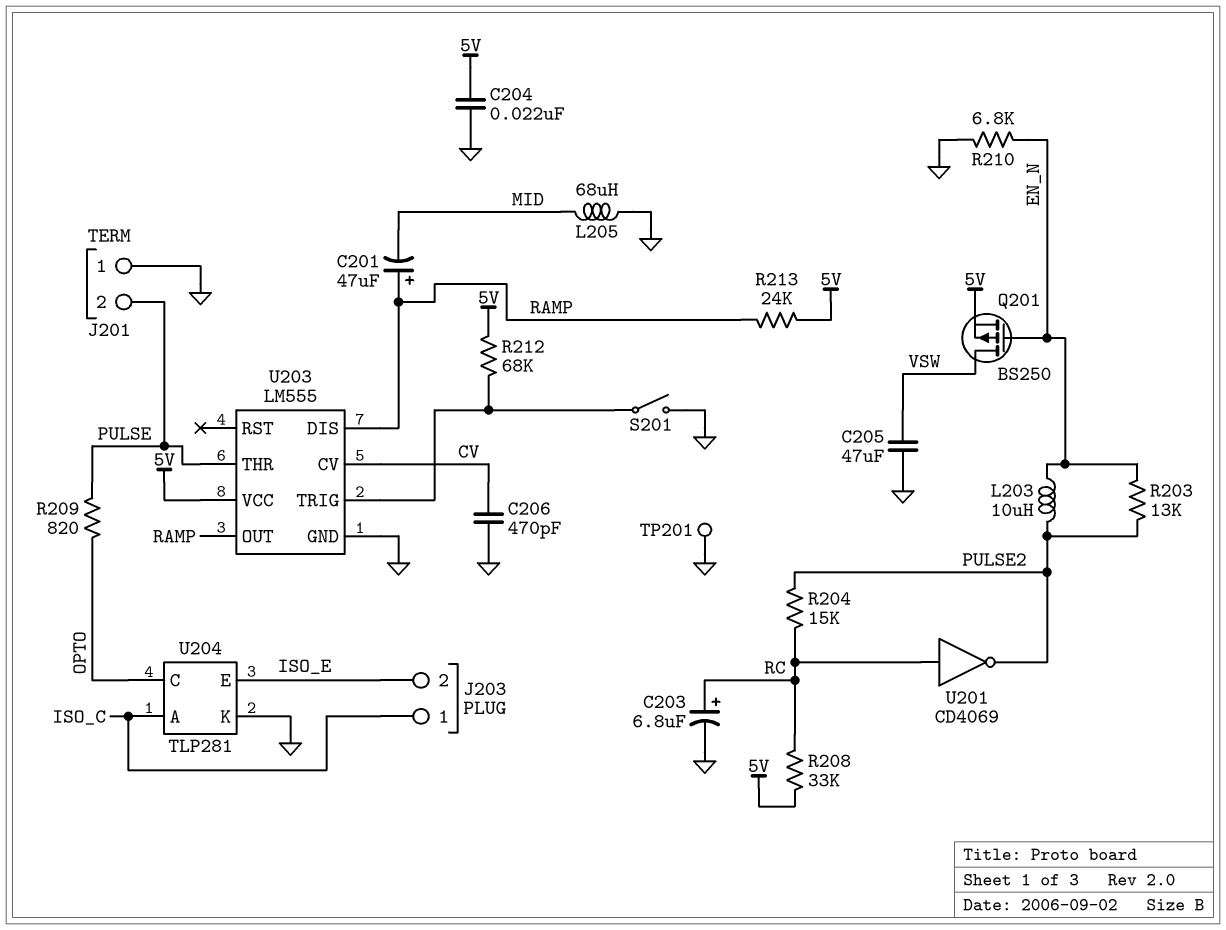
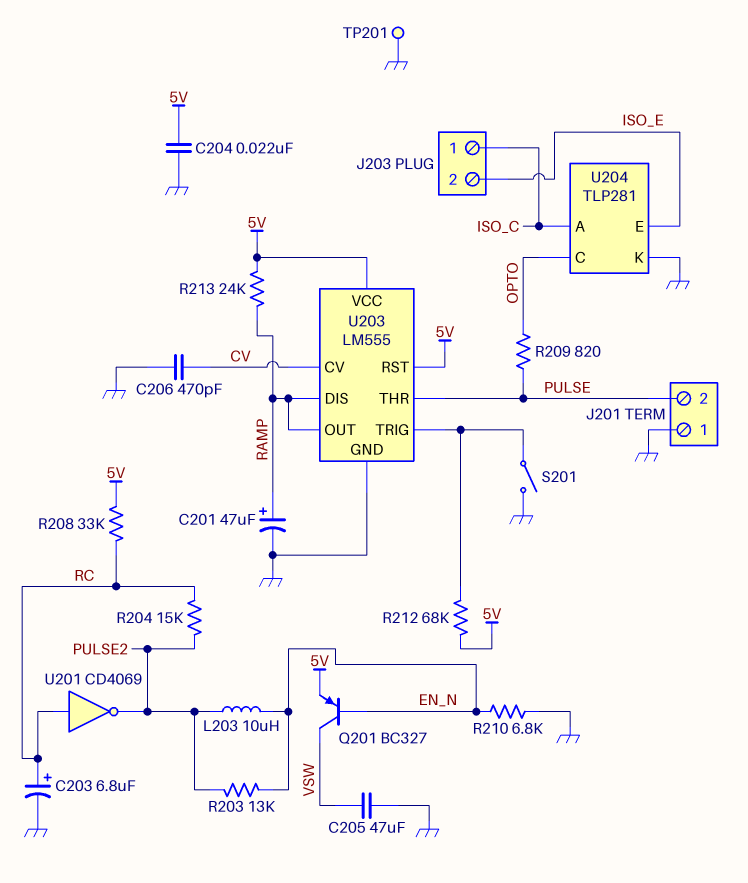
C201: 47uF (plus RAMP, minus MID) -> 47uF (plus RAMP, minus GND)
L205: 68uH (GND, MID) -> none
Q201: PMOS BS250 (G EN_N, D VSW, S 5V) -> PNP BC327 (B EN_N, C VSW, E 5V)
U203 pin RST: none -> 5V

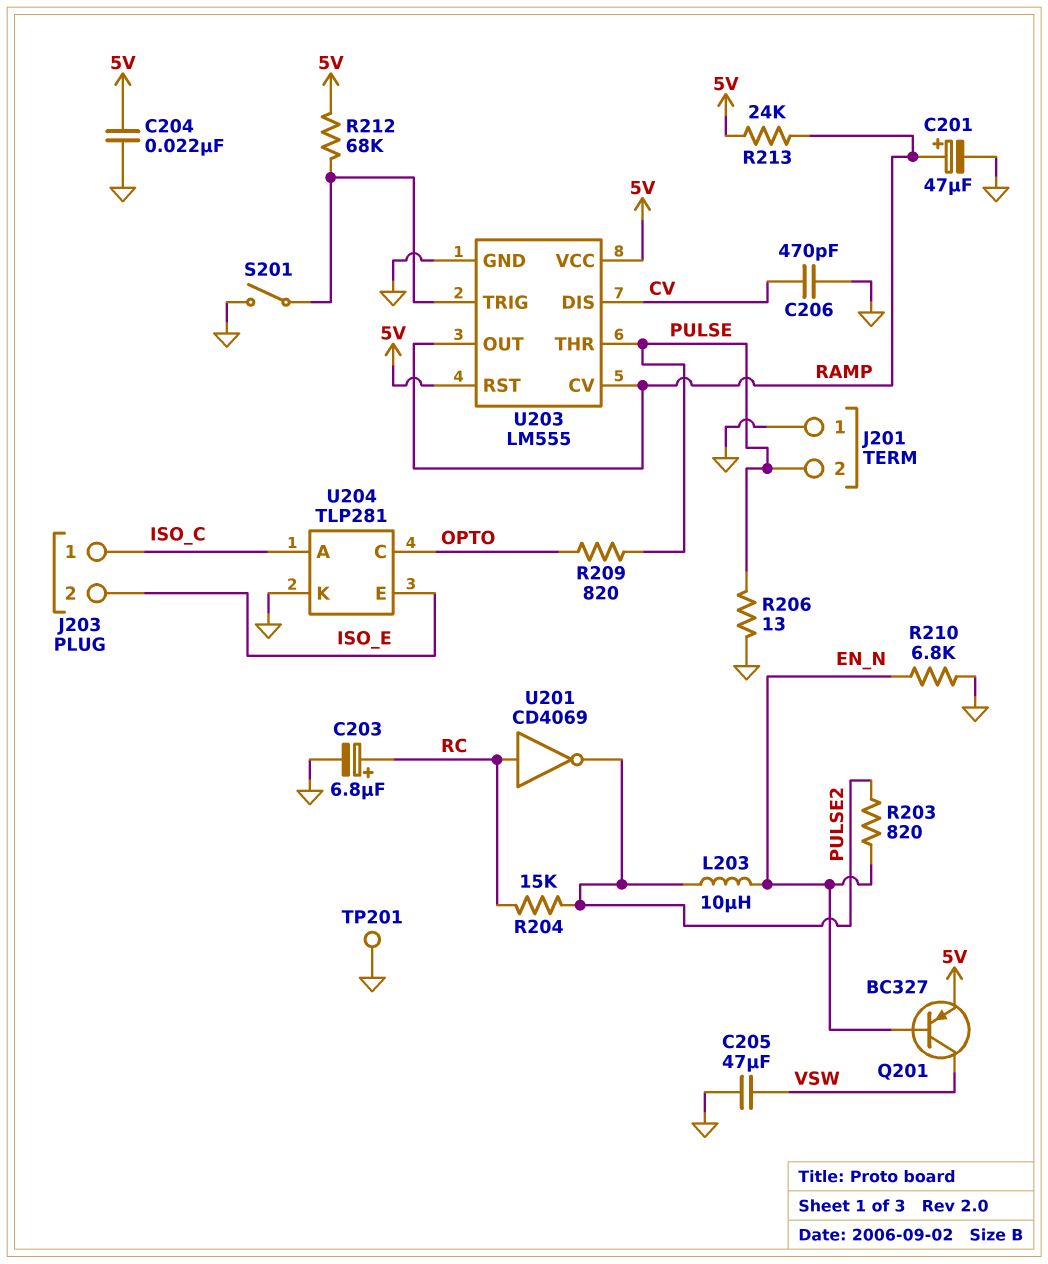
R203: 13k (EN_N, PULSE2) -> 820 (EN_N, PULSE2)
R206: none -> 13 (GND, PULSE)
R208: 33k (5V, RC) -> none
U203 pin CV: CV -> RAMP
U203 pin DIS: RAMP -> CV

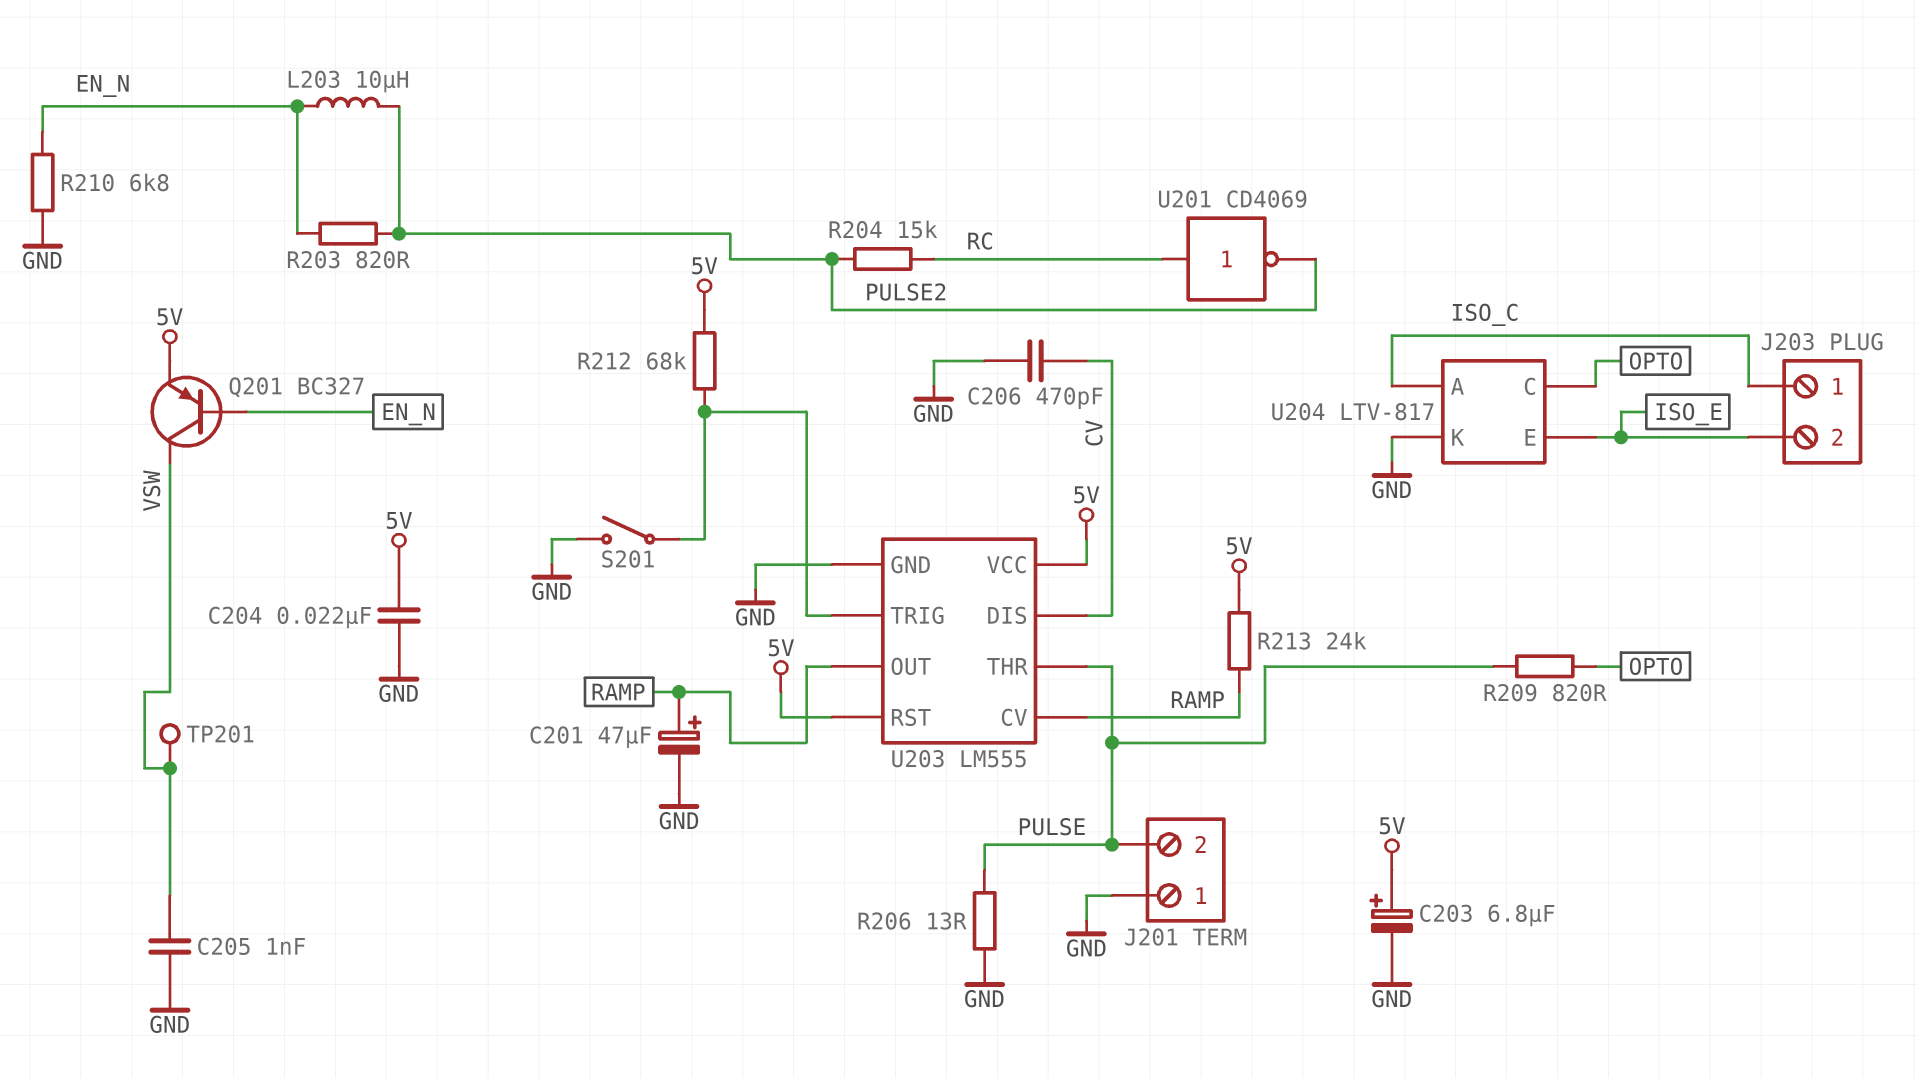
C203: 6.8uF (plus RC, minus GND) -> 6.8uF (plus 5V, minus GND)
C205: 47uF (GND, VSW) -> 1nF (GND, VSW)
TP201: test point (GND) -> test point (VSW)
U204: TLP281 -> LTV-817

